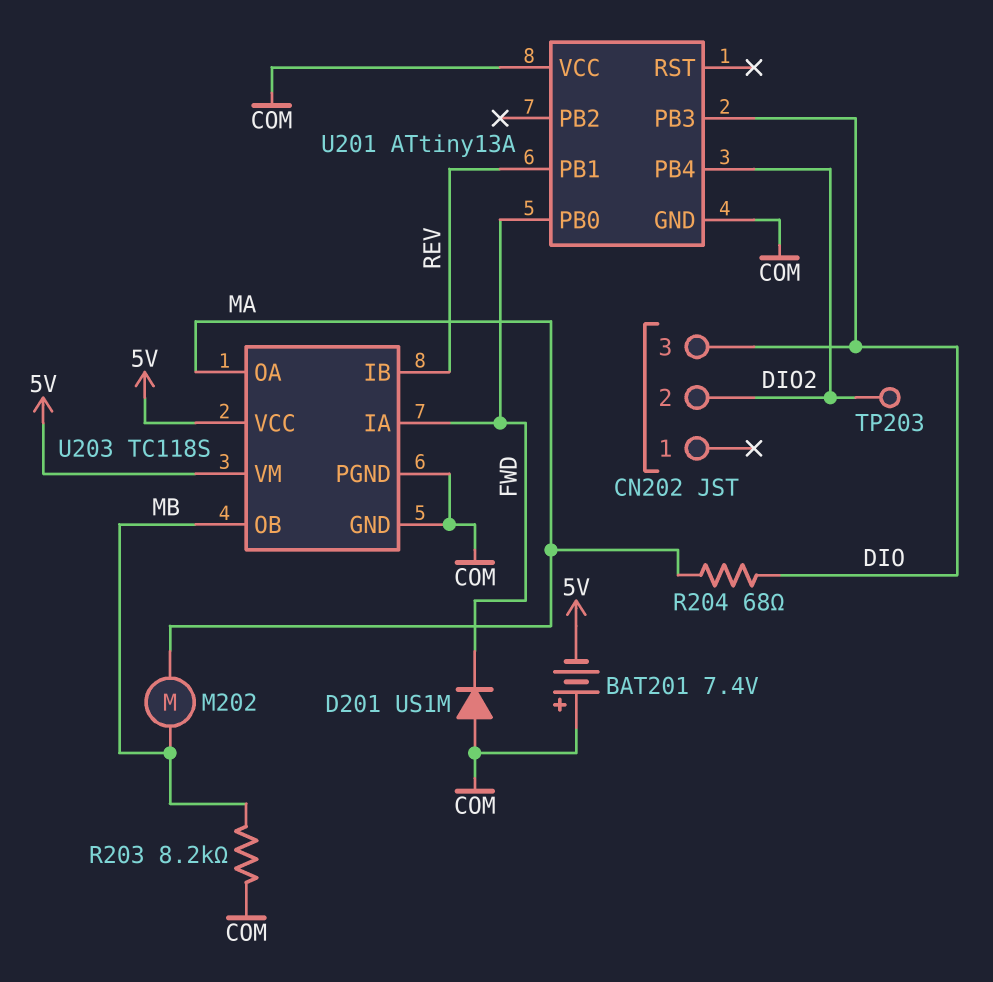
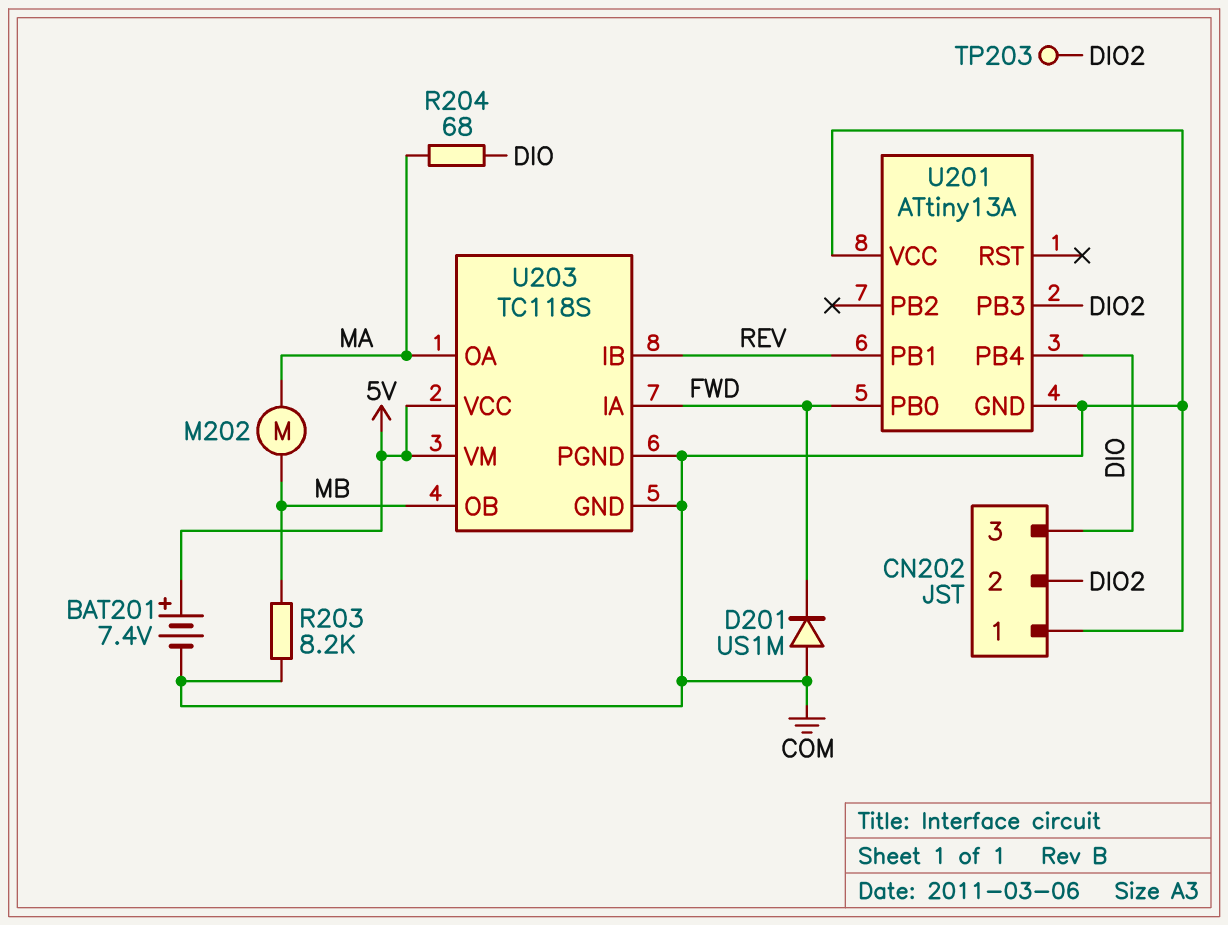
BAT201: 7.4V (plus COM, minus 5V) -> 7.4V (plus 5V, minus COM)
CN202 pin 1: none -> COM
U201 pin PB3: DIO -> DIO2
U201 pin PB4: DIO2 -> DIO

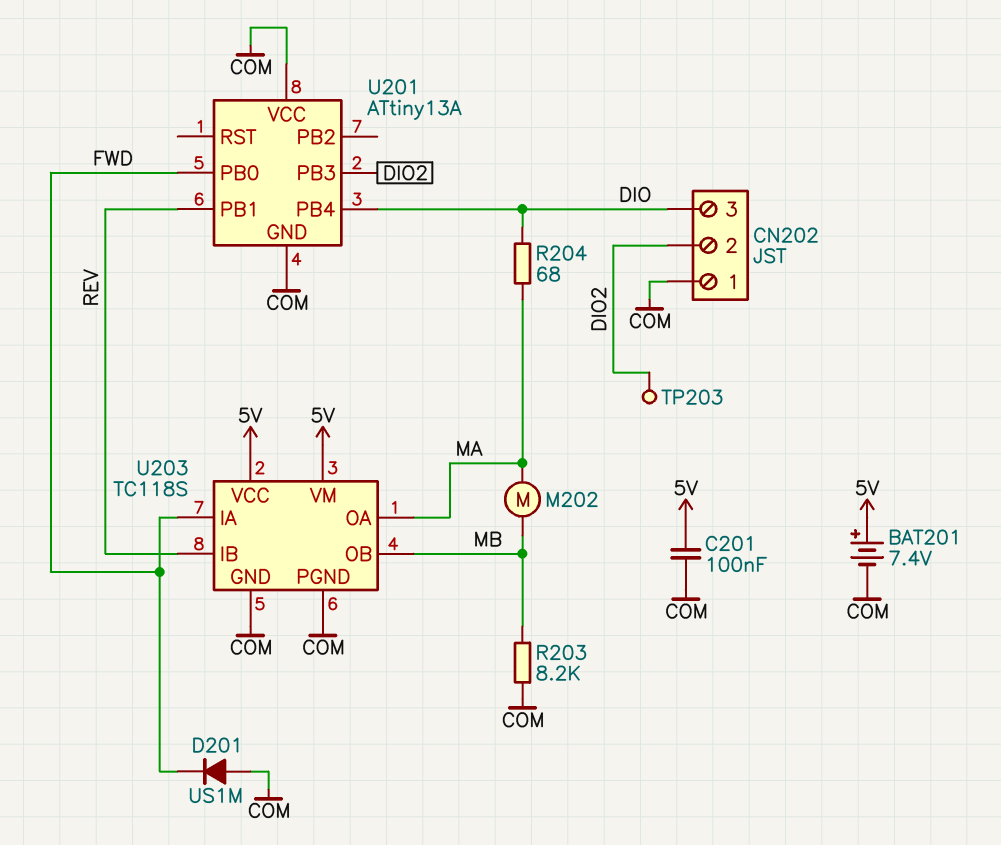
C201: none -> 100nF (5V, COM)

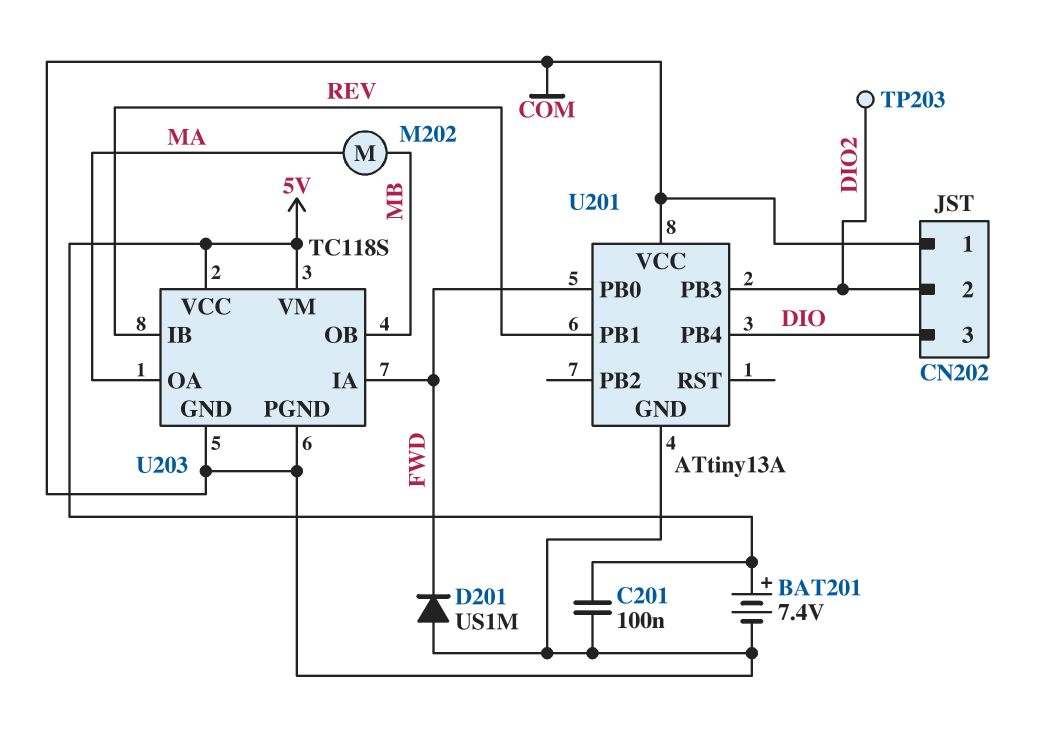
R203: 8.2k (COM, MB) -> none
R204: 68 (DIO, MA) -> none

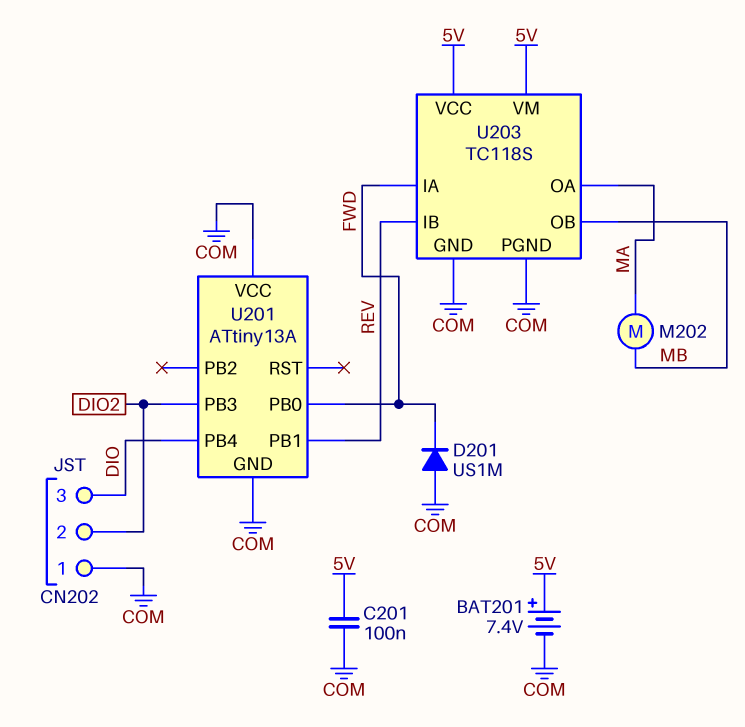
TP203: test point (DIO2) -> none

